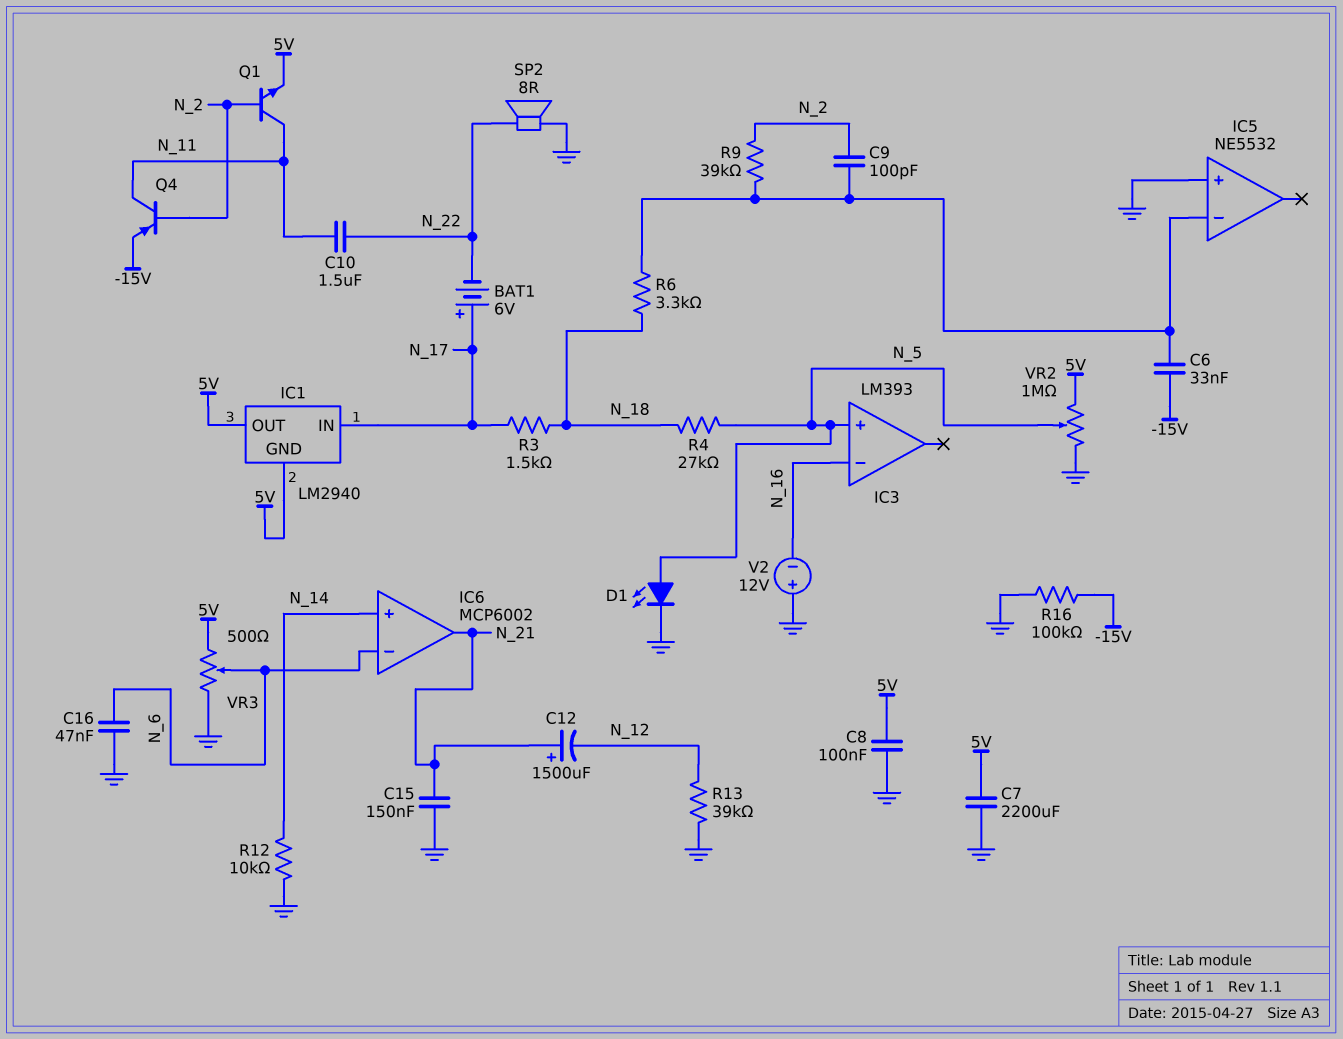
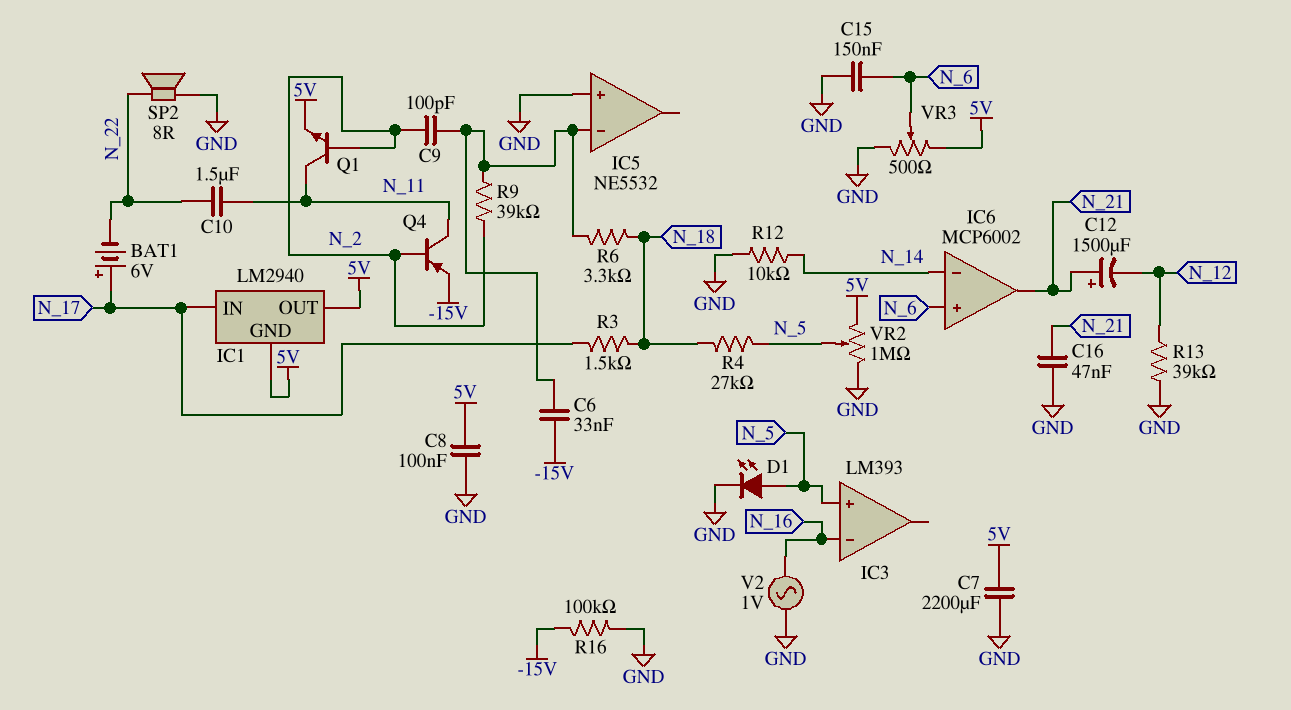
C15: 150nF (GND, N_21) -> 150nF (GND, N_6)
C16: 47nF (GND, N_6) -> 47nF (GND, N_21)
IC6 pin in+: N_14 -> N_6
IC6 pin in-: N_6 -> N_14
V2: 12V (plus GND, minus N_16) -> AC 1V (GND, N_16)

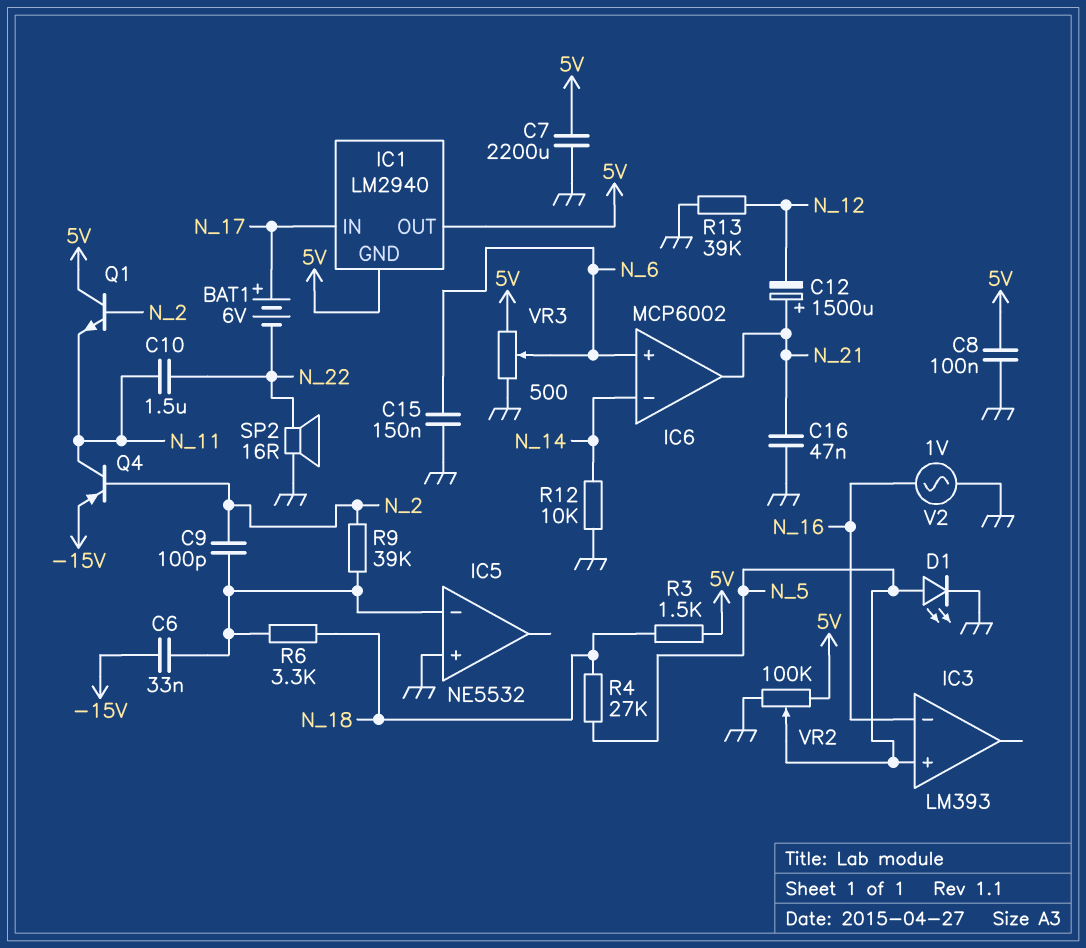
Q1: NPN (B N_2, C N_11, E 5V) -> NPN (B N_2, C 5V, E N_11)
R3: 1.5k (N_17, N_18) -> 1.5k (5V, N_18)
R16: 100k (-15V, GND) -> none
SP2: speaker 8R (GND, N_22) -> speaker 16R (GND, N_22)
VR2: 1M (5V, GND, wiper N_5) -> 100k (5V, GND, wiper N_5)

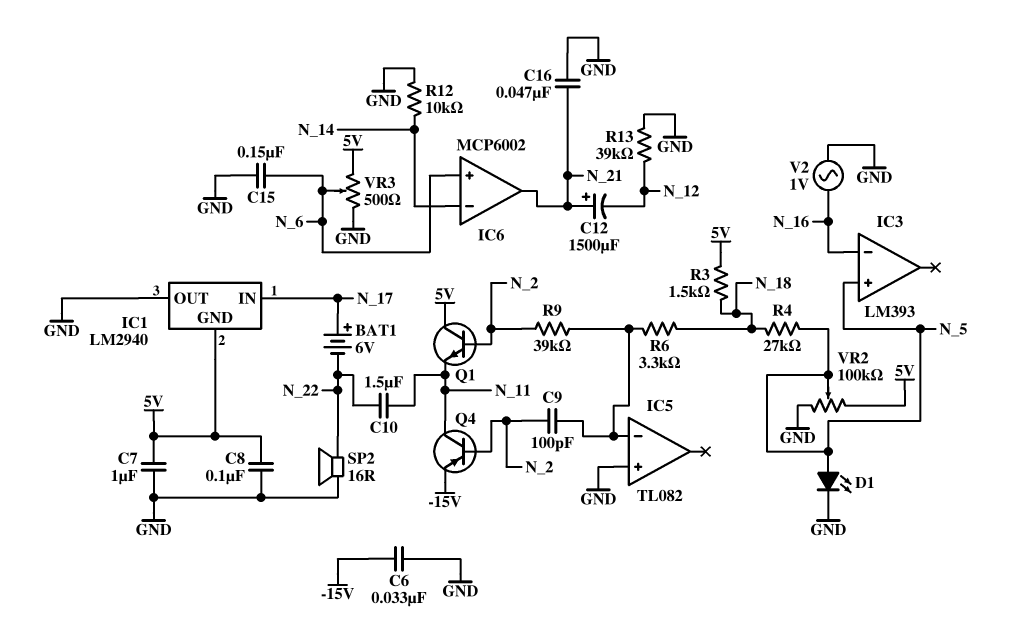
C6: 33nF (-15V, IC5/in-) -> 33nF (-15V, GND)
C7: 2200uF (5V, GND) -> 1uF (5V, GND)
IC1 pin OUT: 5V -> GND
IC5: NE5532 -> TL082

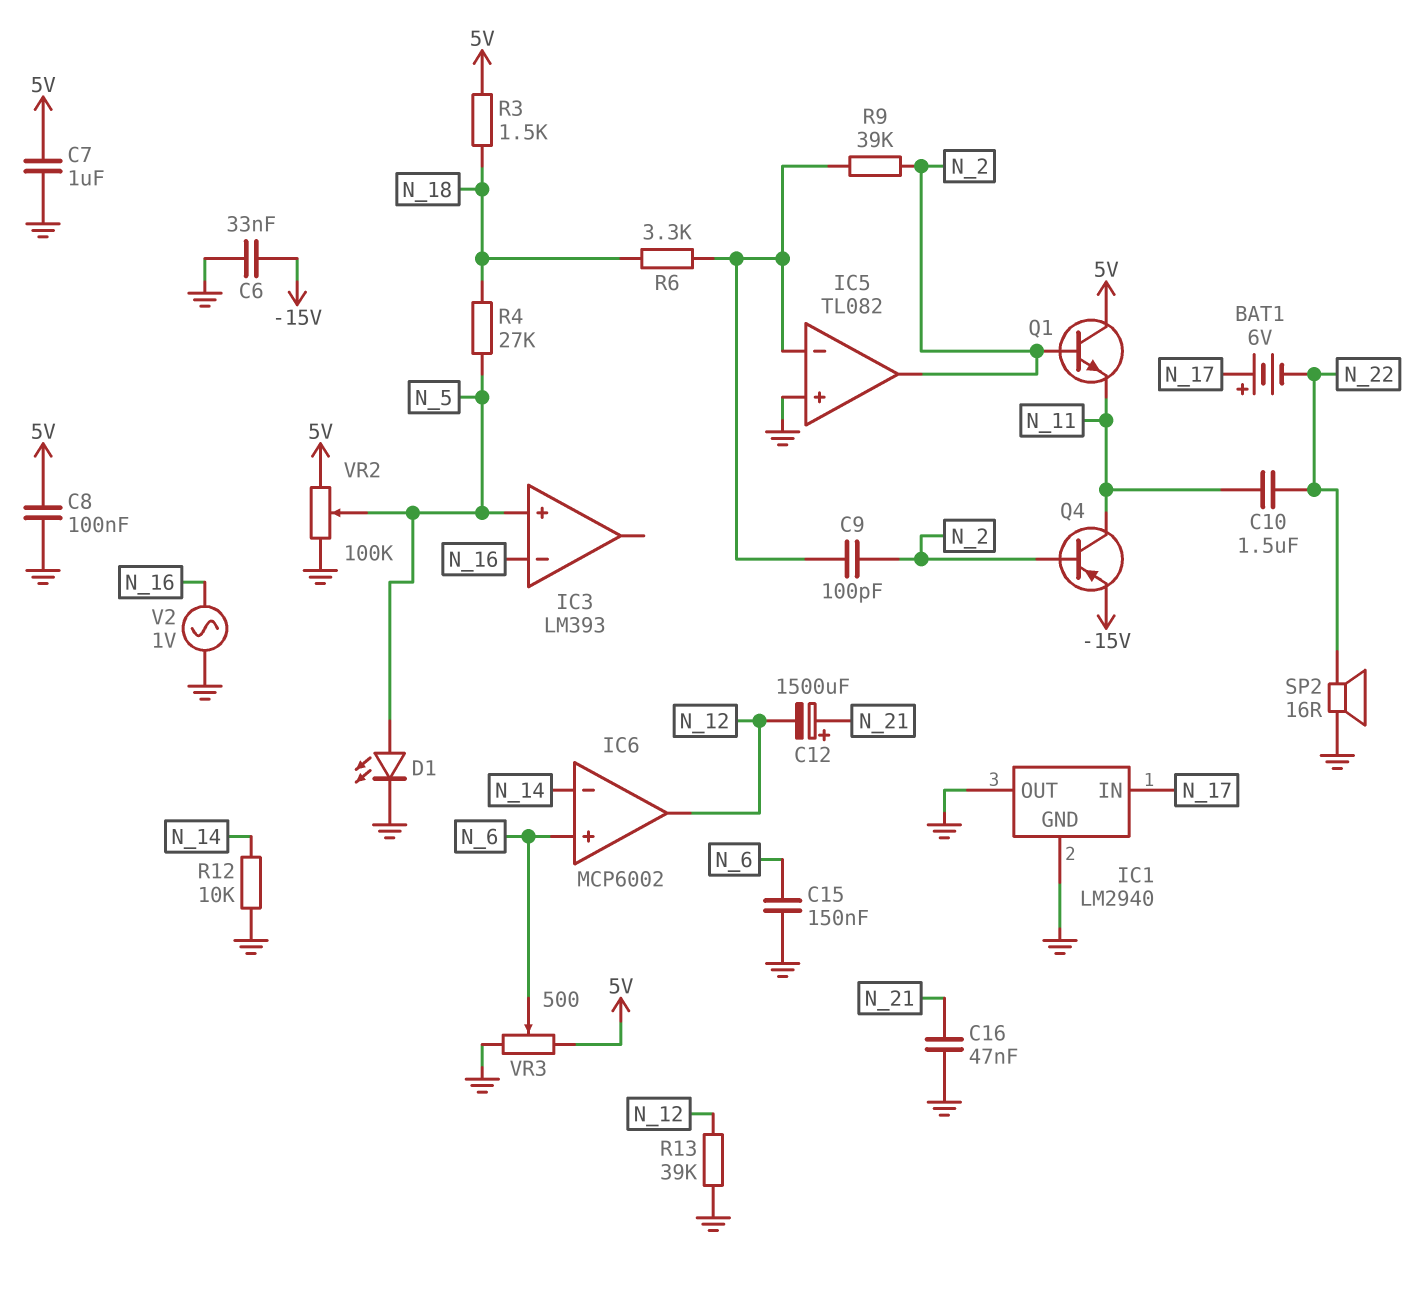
IC1 pin GND: 5V -> GND
IC5 pin out: none -> N_2
IC6 pin out: N_21 -> N_12

